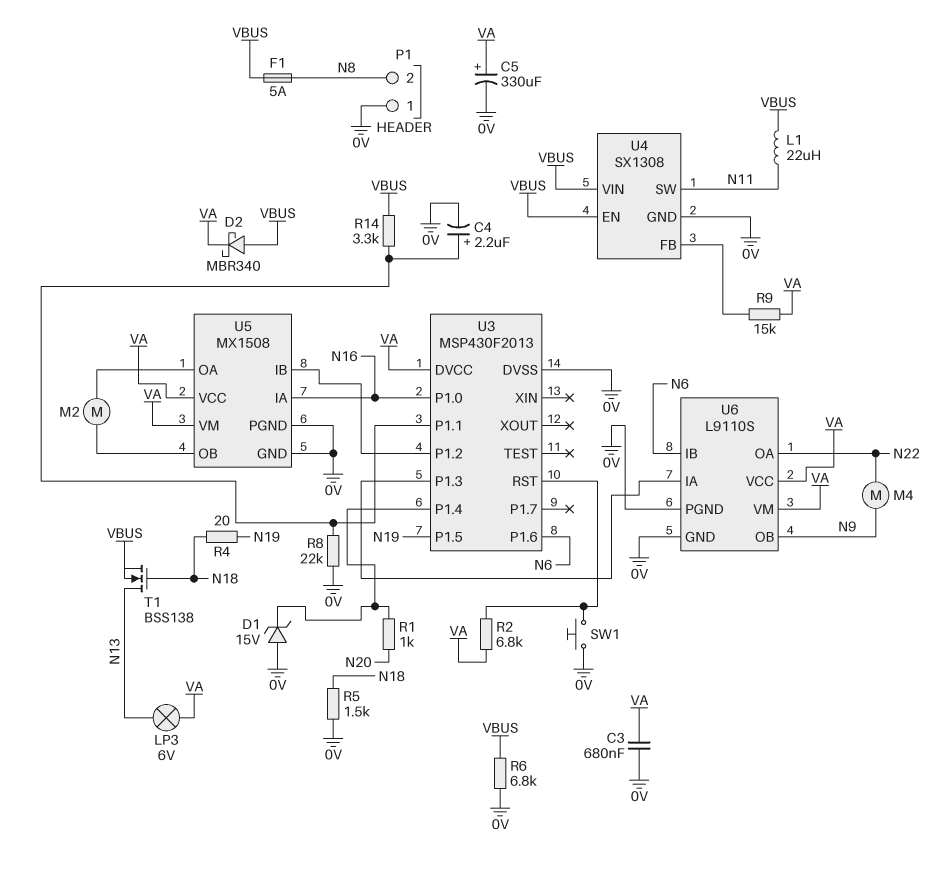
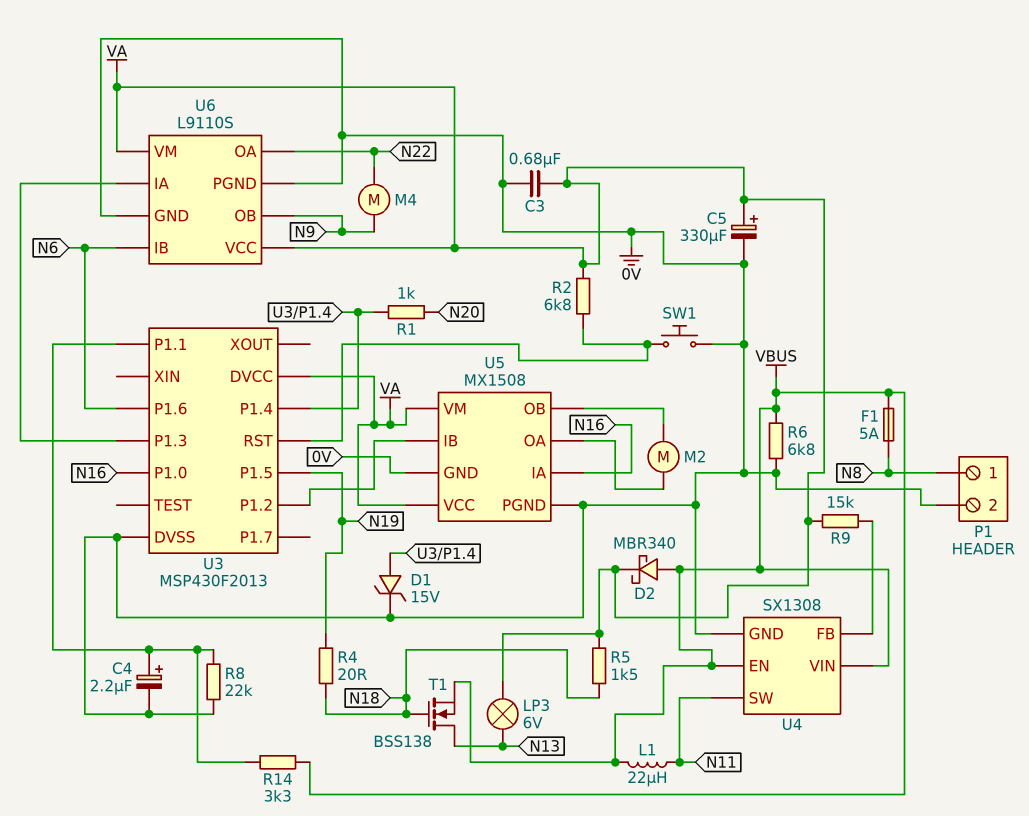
D1: zener 15V (A 0V, K U3/P1.4) -> zener 15V (A U3/P1.4, K 0V)
P1 pin 1: 0V -> N8
P1 pin 2: N8 -> 0V
R5: 1.5k (0V, N18) -> 1.5k (N18, VA)

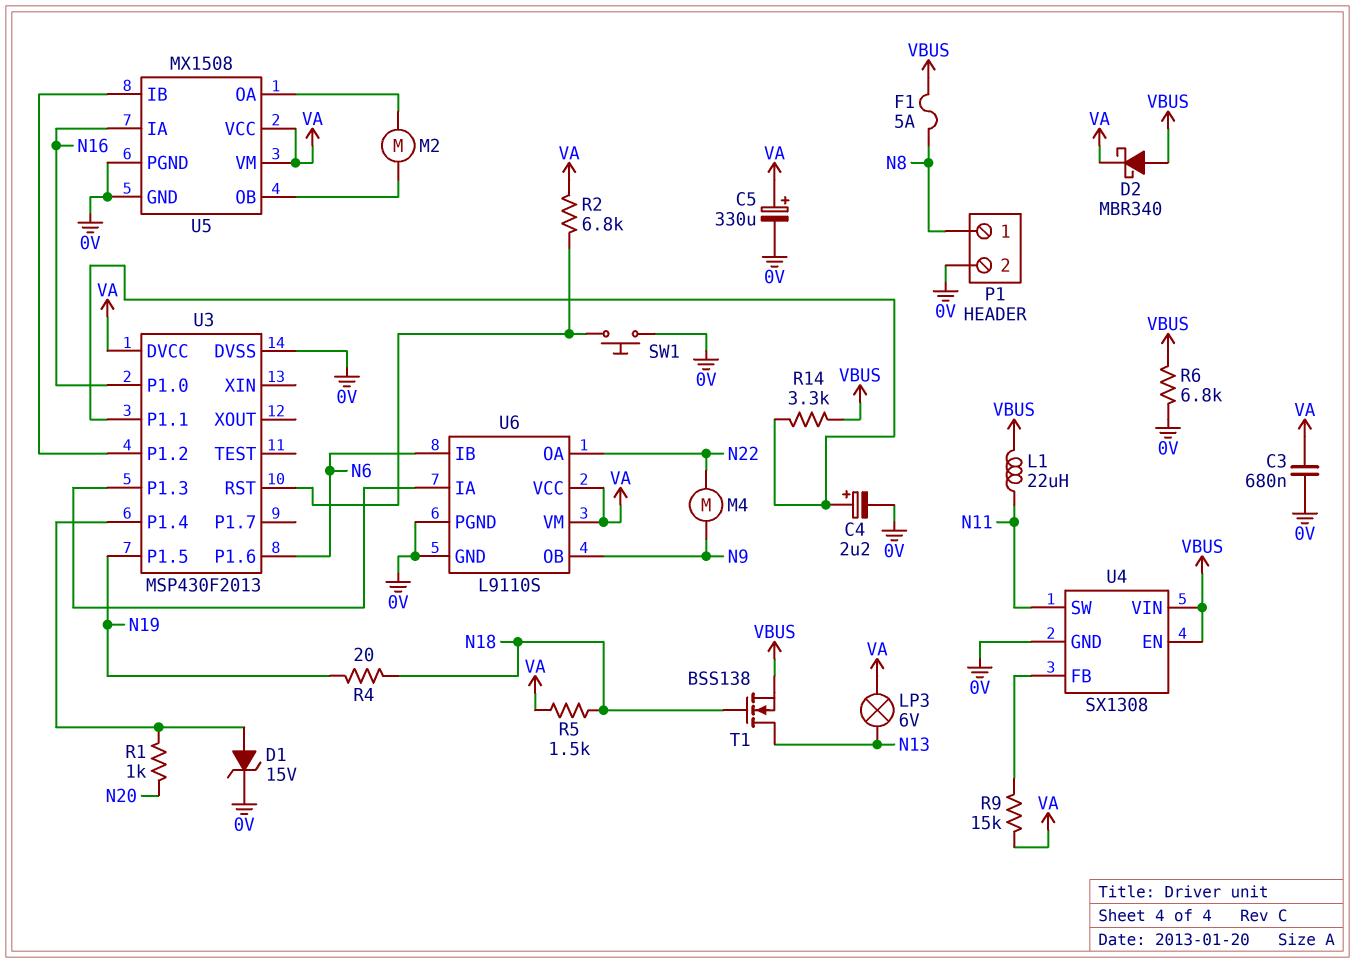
R8: 22k (0V, U3/P1.1) -> none

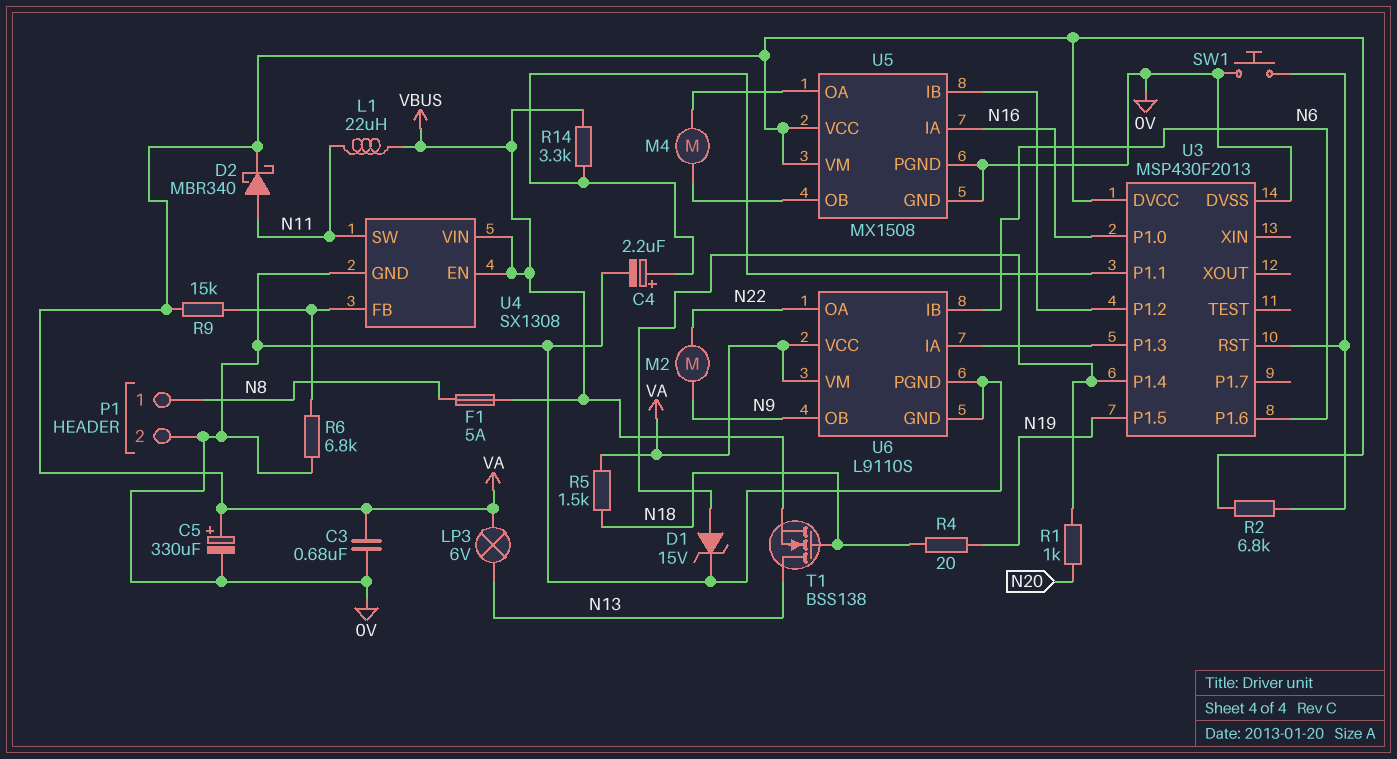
D2: schottky MBR340 (A VBUS, K VA) -> schottky MBR340 (A N11, K VA)
M2: motor (U5/OA, U5/OB) -> motor (N9, N22)
M4: motor (N9, N22) -> motor (U5/OA, U5/OB)
R6: 6.8k (0V, VBUS) -> 6.8k (0V, U4/FB)

